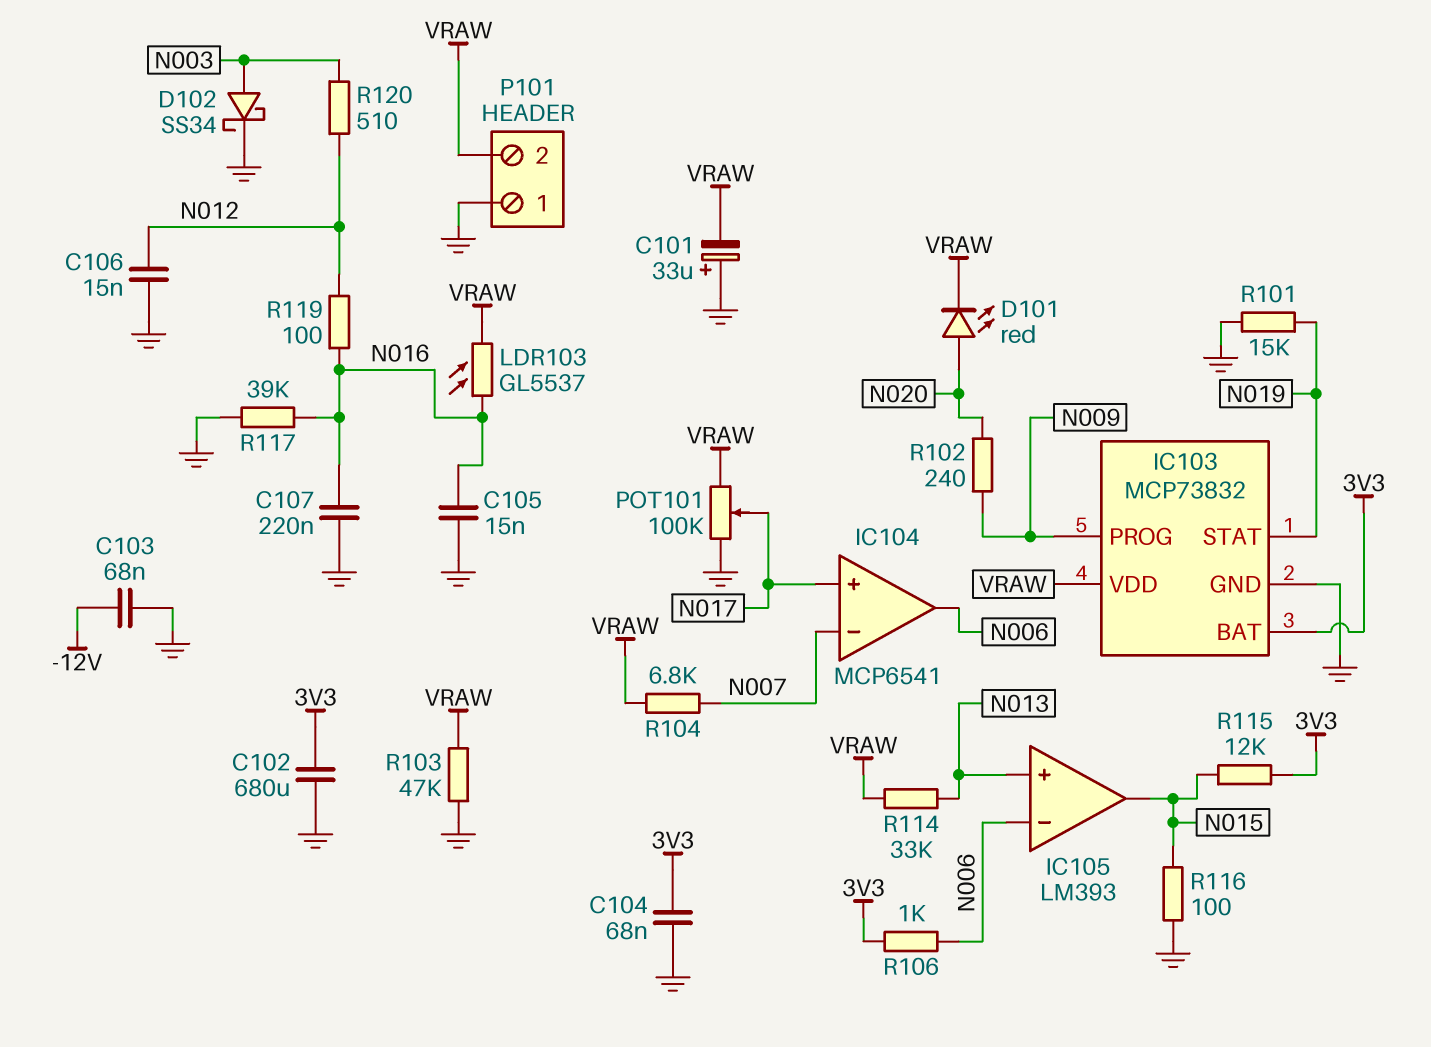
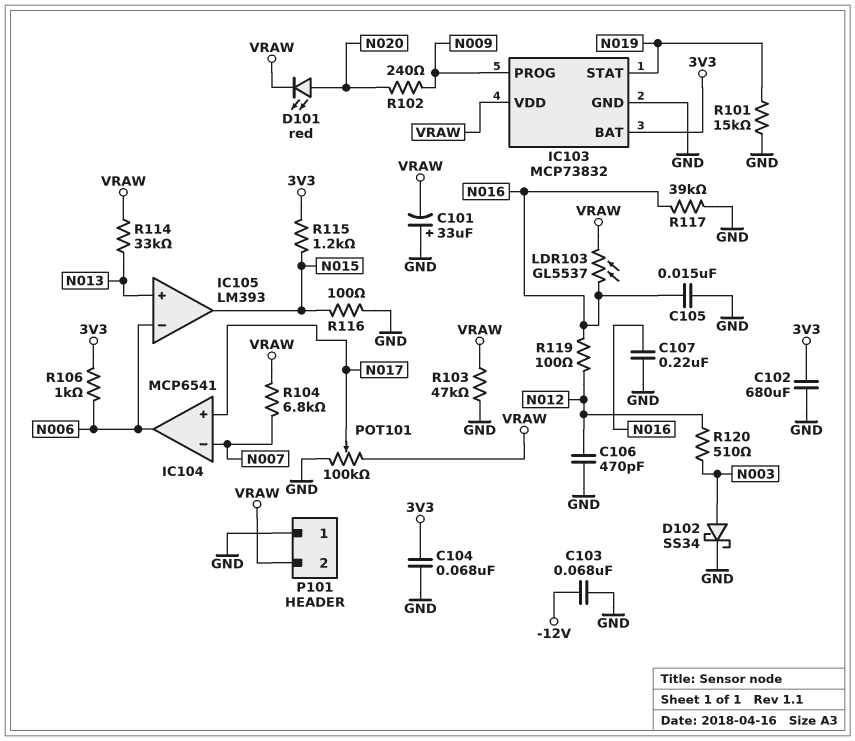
C106: 15nF (GND, N012) -> 470pF (GND, N012)
R115: 12k (3V3, N015) -> 1.2k (3V3, N015)

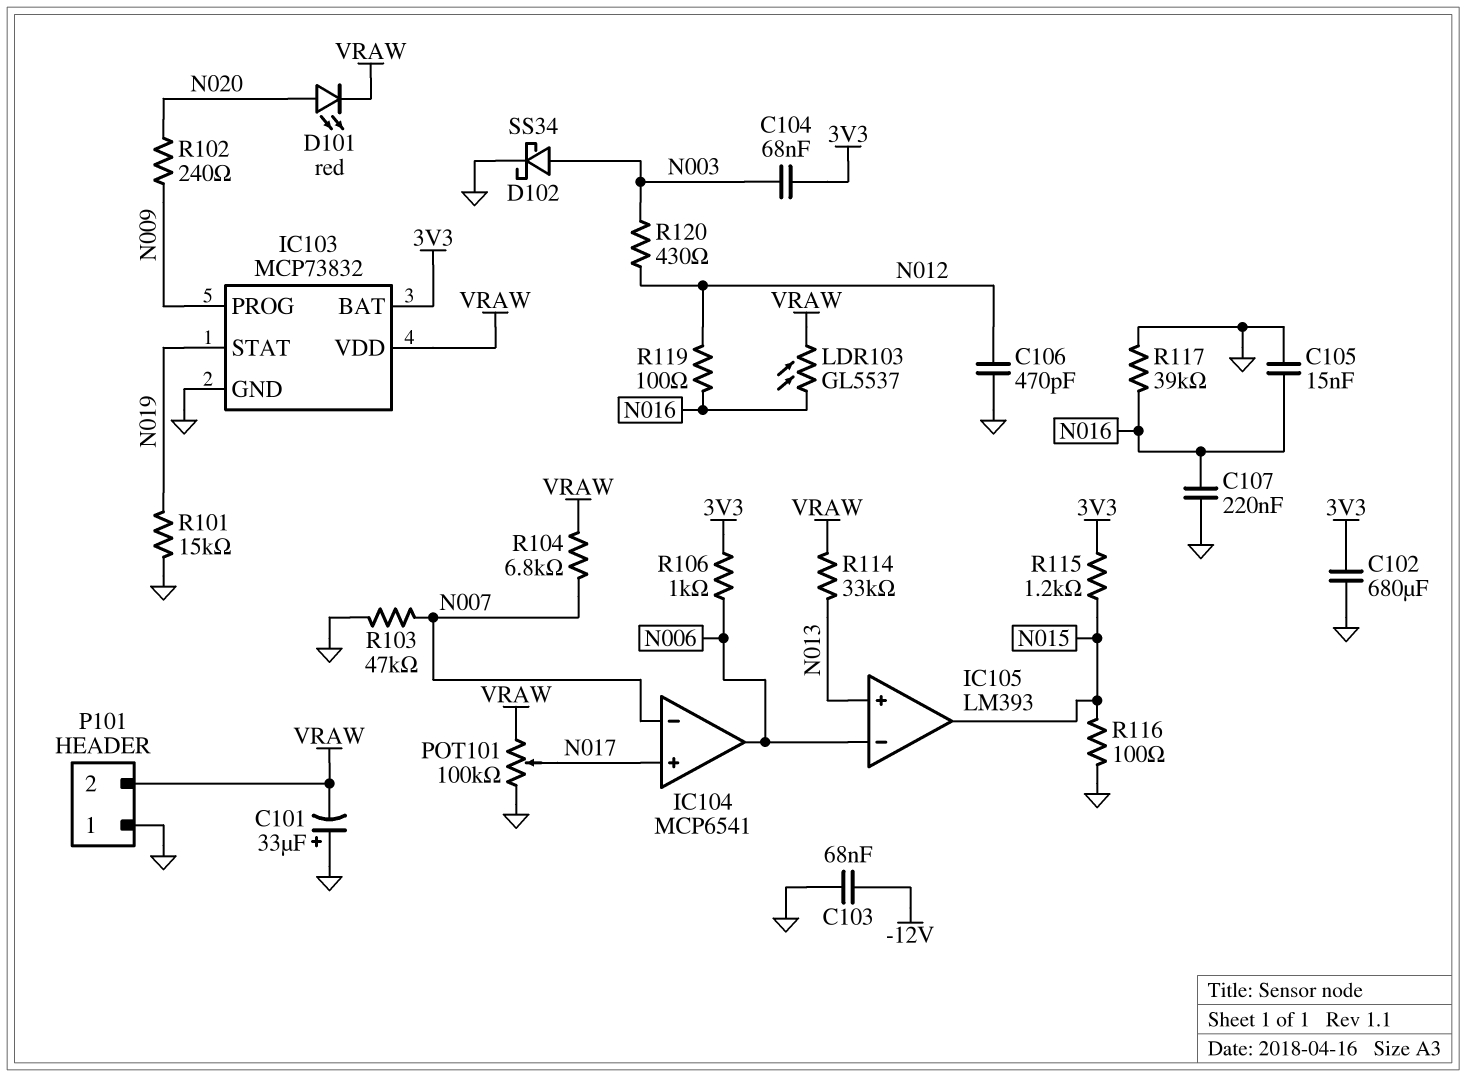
C104: 68nF (3V3, GND) -> 68nF (3V3, N003)
R103: 47k (GND, VRAW) -> 47k (GND, N007)
R120: 510 (N003, N012) -> 430 (N003, N012)

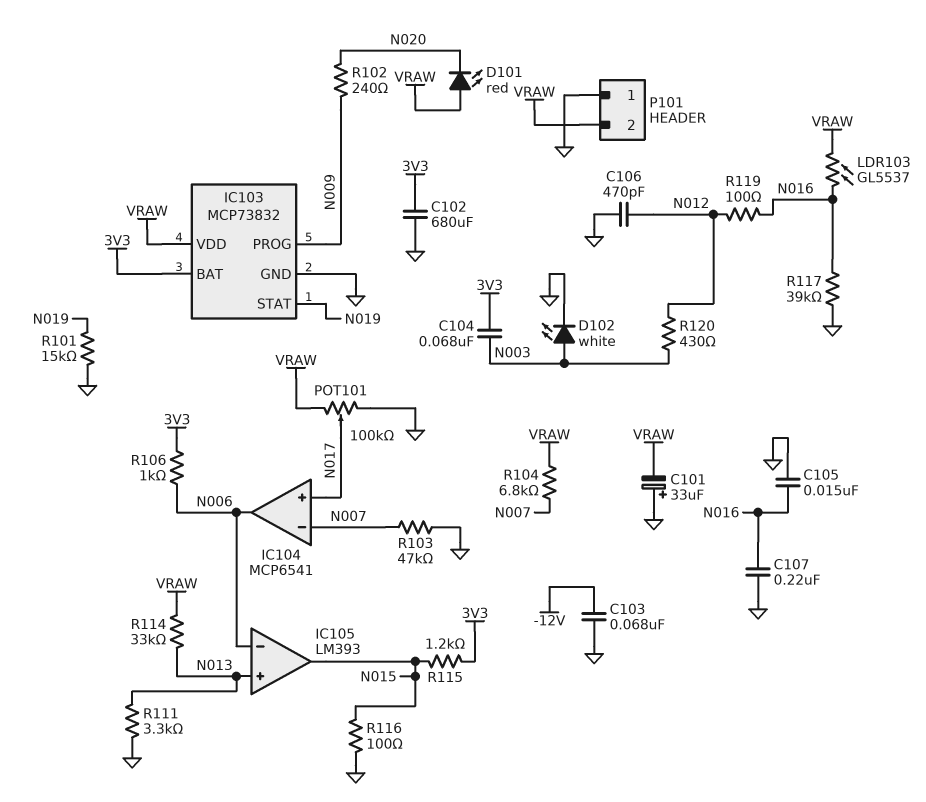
D101: LED red (A N020, K VRAW) -> LED red (A VRAW, K N020)
D102: schottky SS34 (A N003, K GND) -> LED white (A N003, K GND)
R111: none -> 3.3k (GND, N013)

